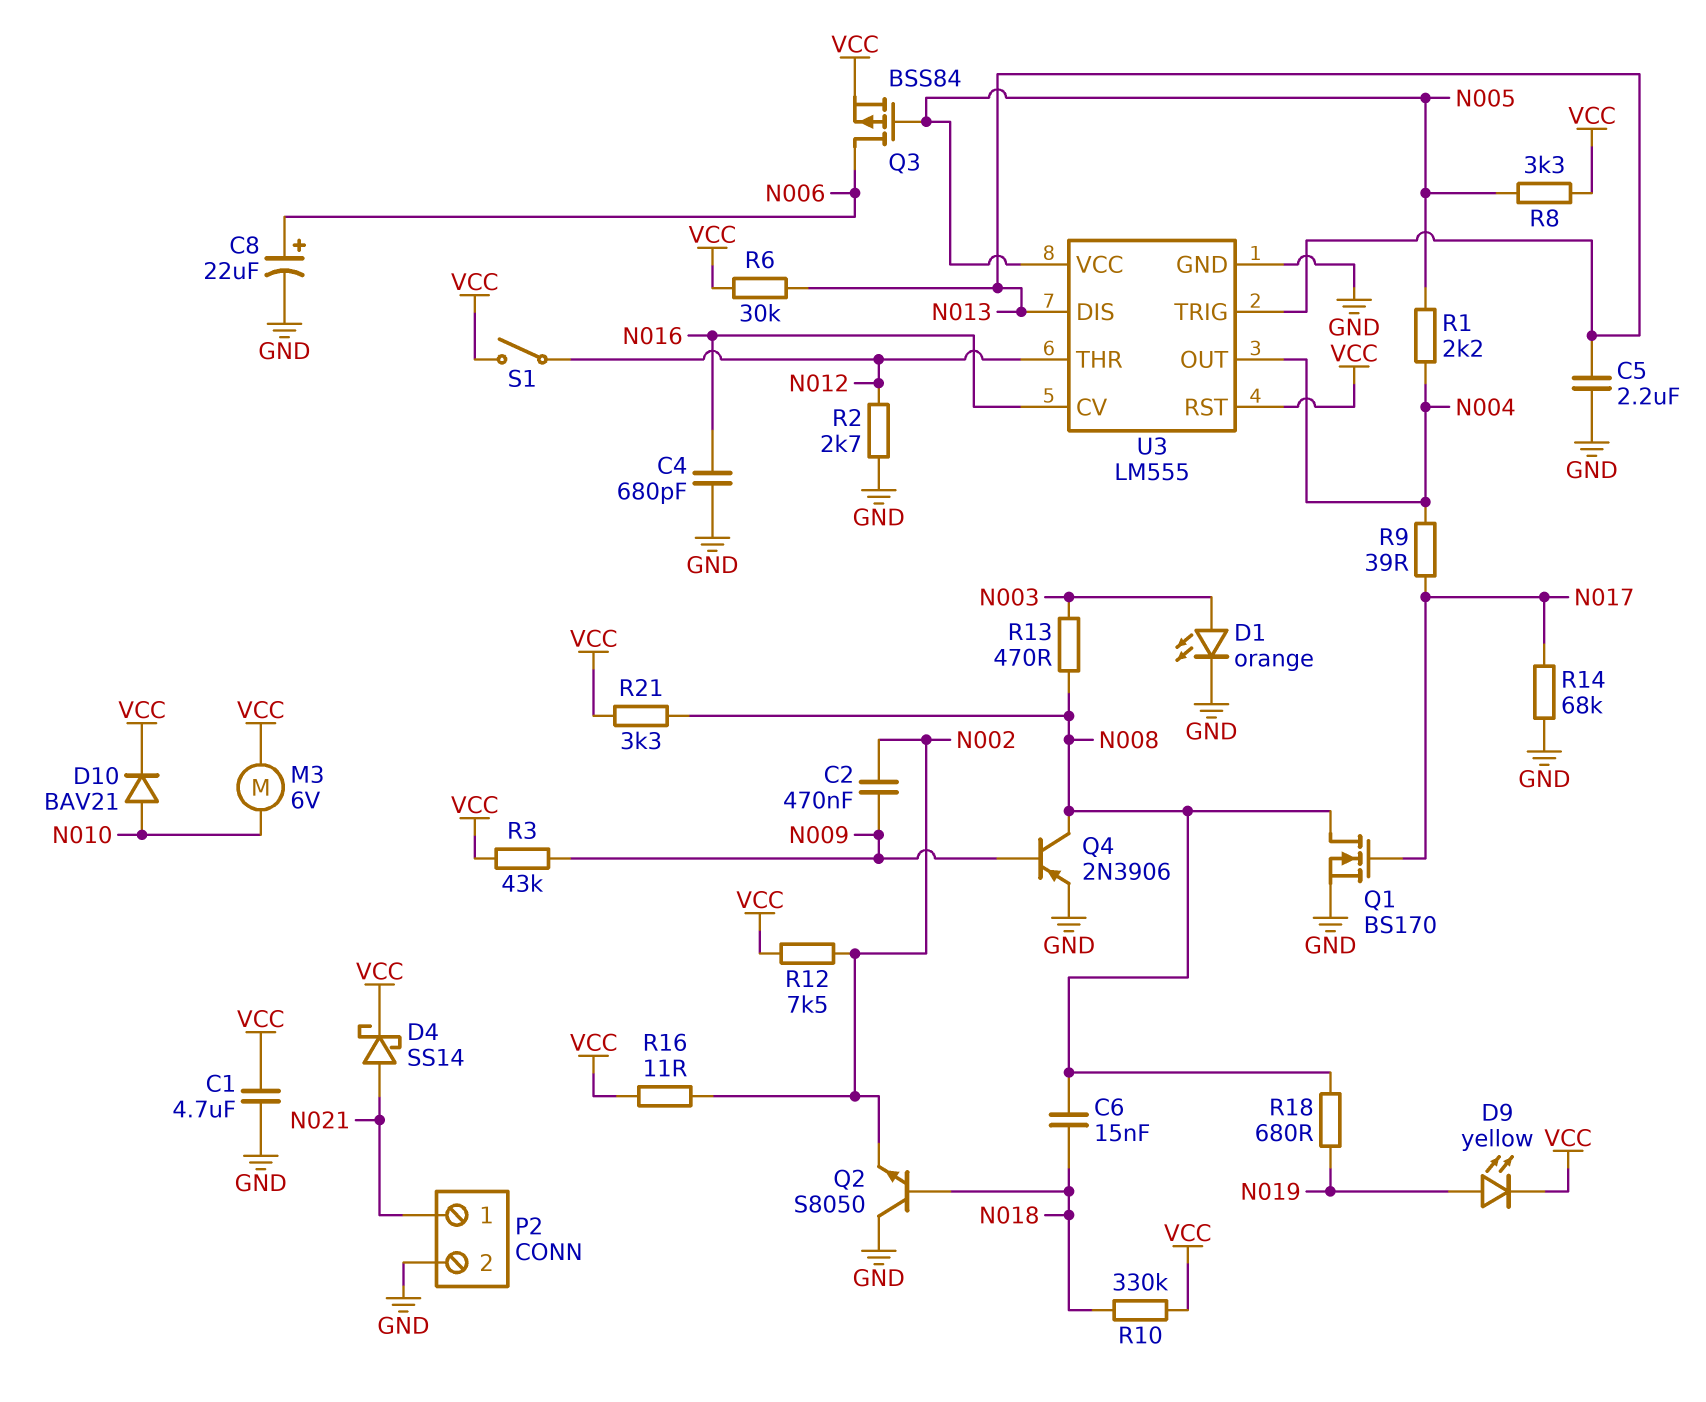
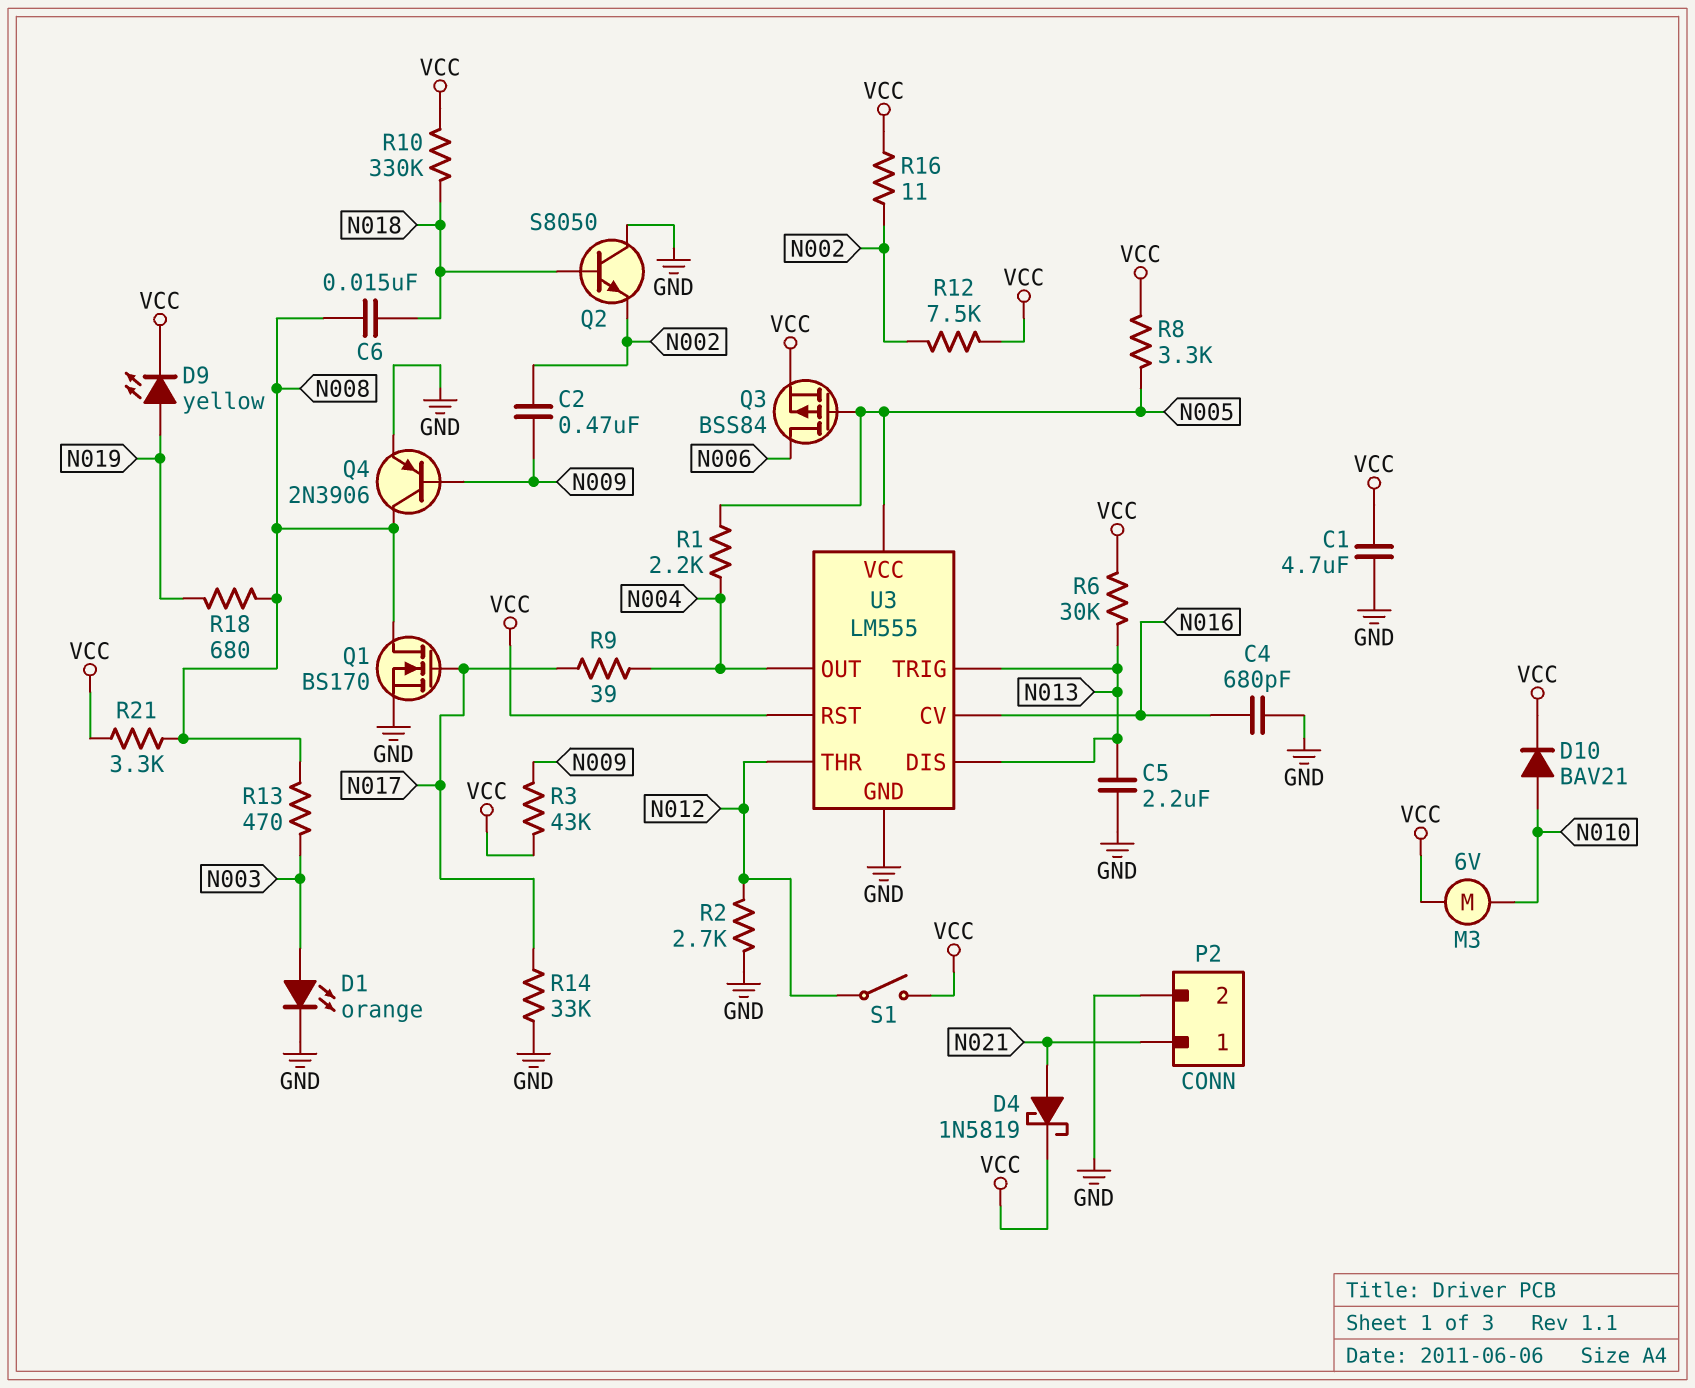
C8: 22uF (plus N006, minus GND) -> none
D4: schottky SS14 (A N021, K VCC) -> schottky 1N5819 (A N021, K VCC)
R14: 68k (GND, N017) -> 33k (GND, N017)

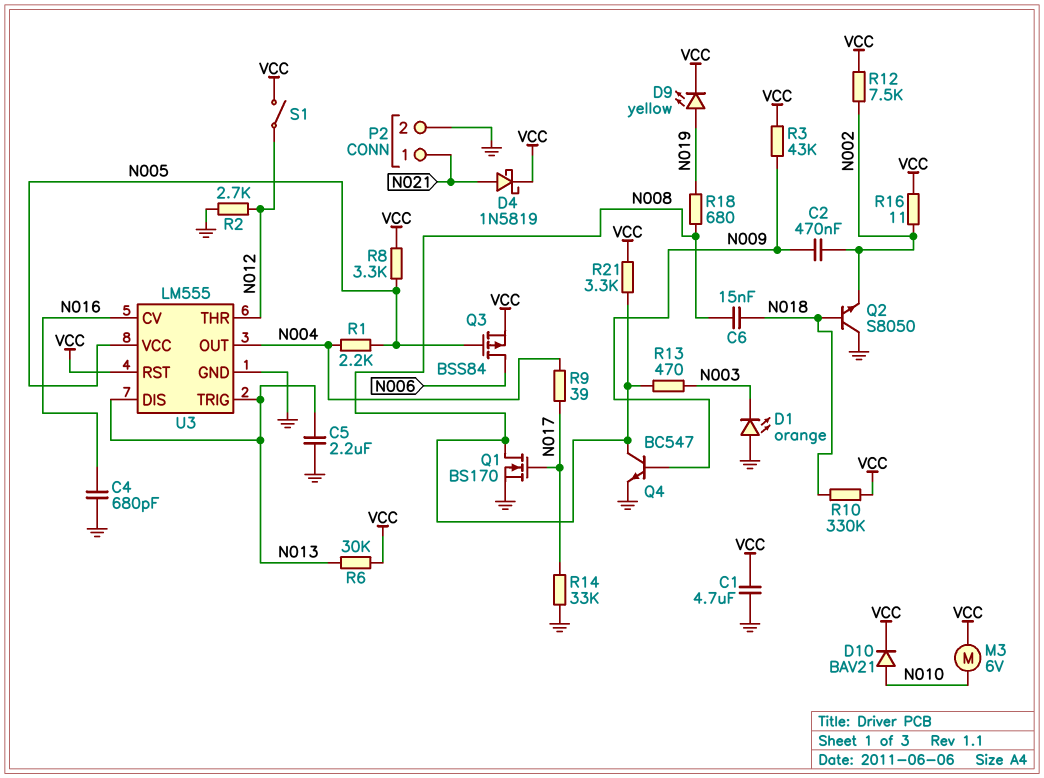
D1: LED orange (A N003, K GND) -> LED orange (A GND, K N003)
Q4: PNP 2N3906 (B N009, C N008, E GND) -> NPN BC547 (B N009, C N008, E GND)

